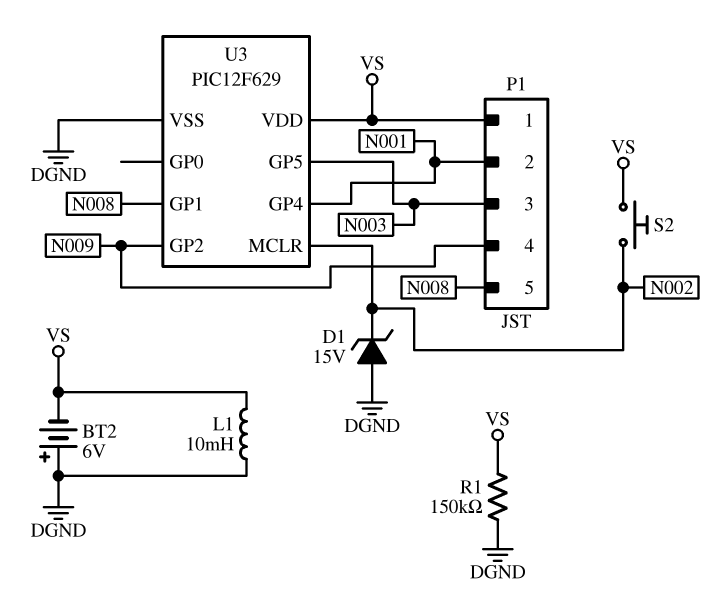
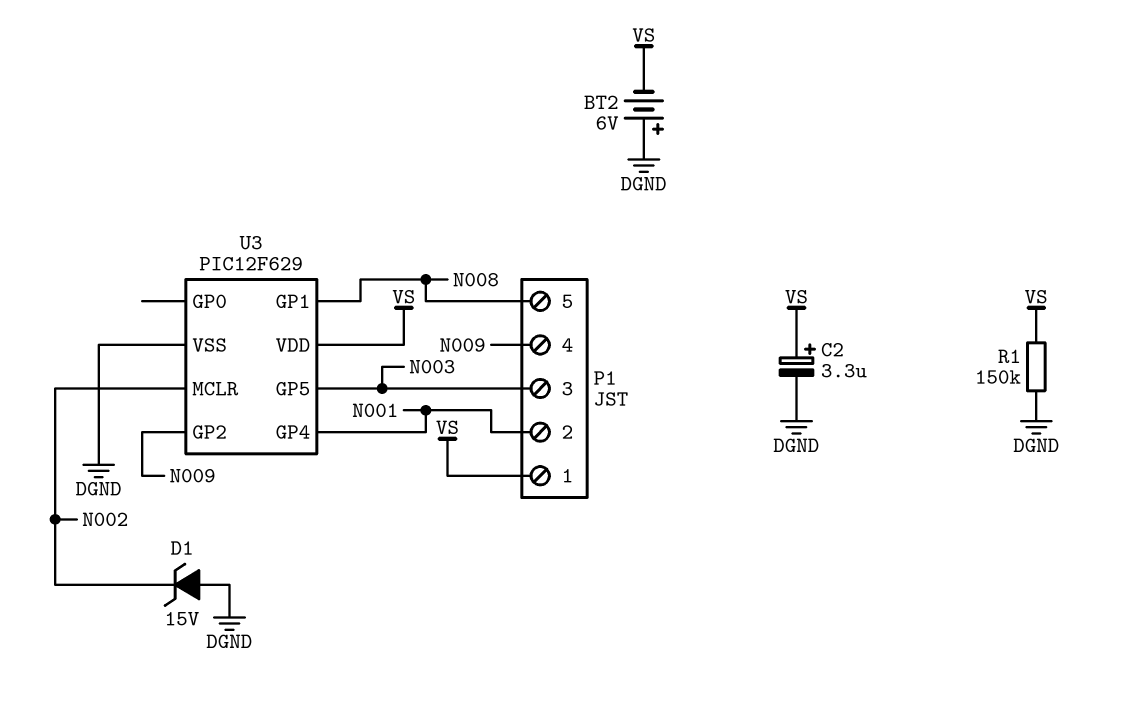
C2: none -> 3.3uF (plus VS, minus DGND)
L1: 10mH (DGND, VS) -> none
S2: button (N002, VS) -> none

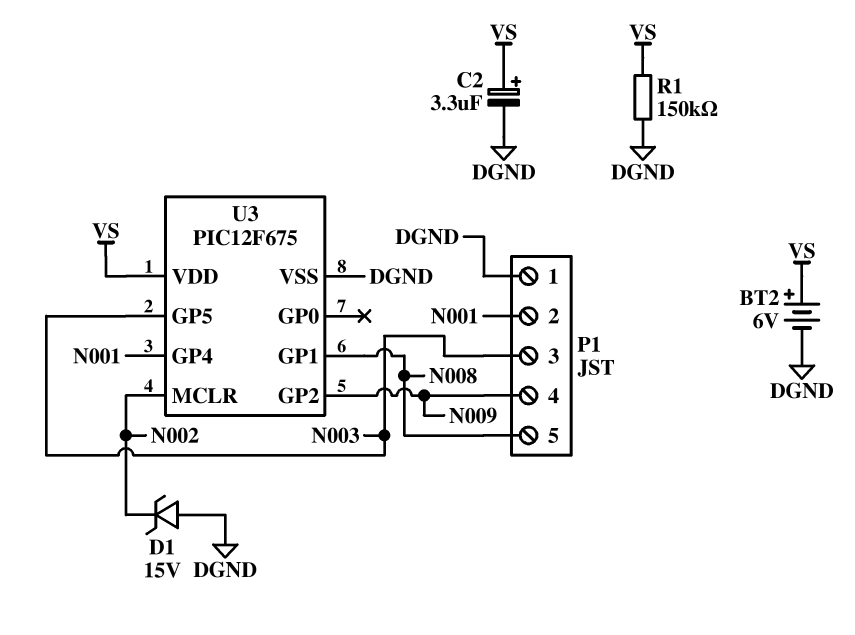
BT2: 6V (plus DGND, minus VS) -> 6V (plus VS, minus DGND)
P1 pin 1: VS -> DGND
U3: PIC12F629 -> PIC12F675

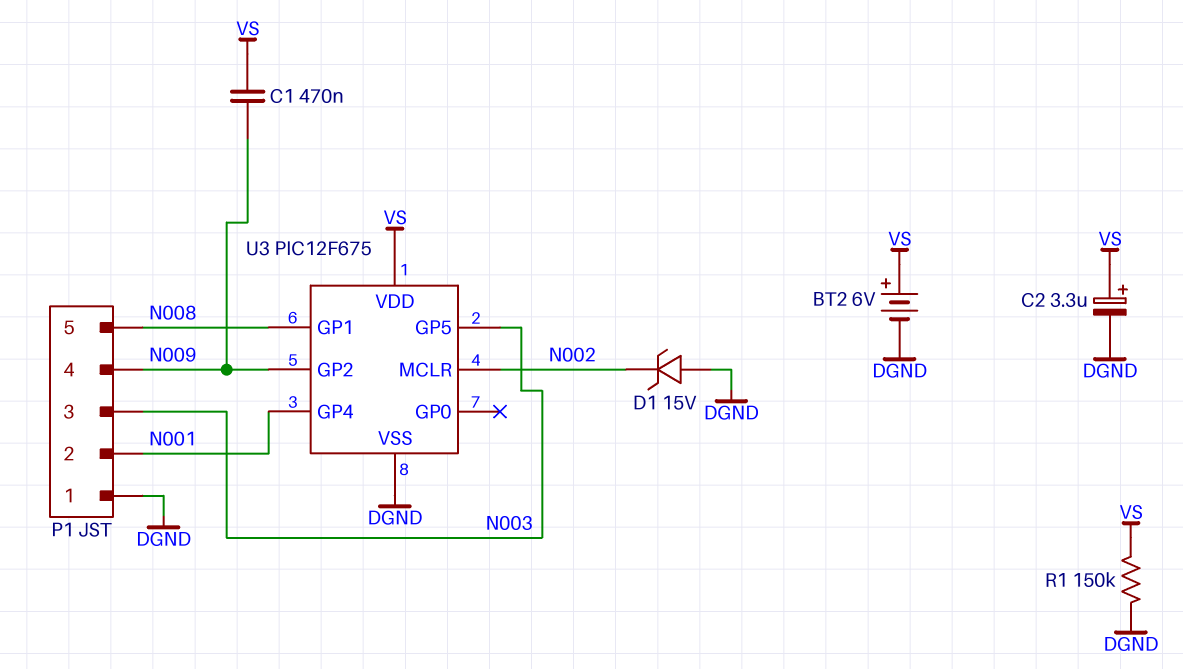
C1: none -> 470nF (N009, VS)

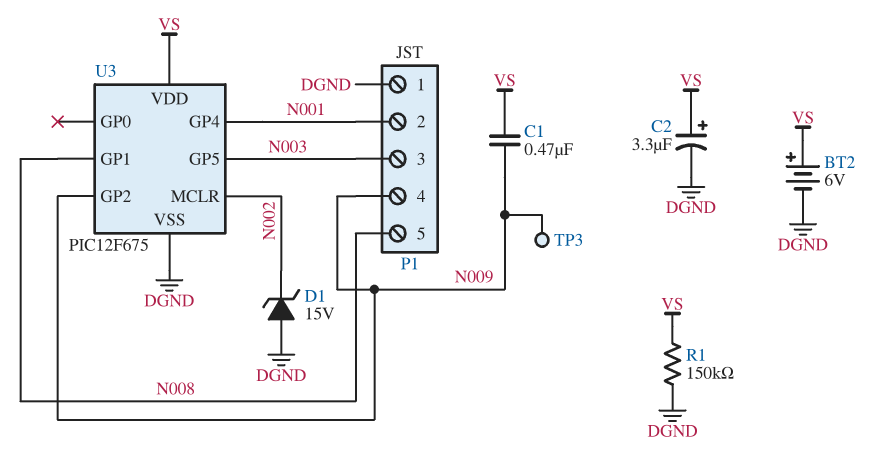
TP3: none -> test point (N009)

